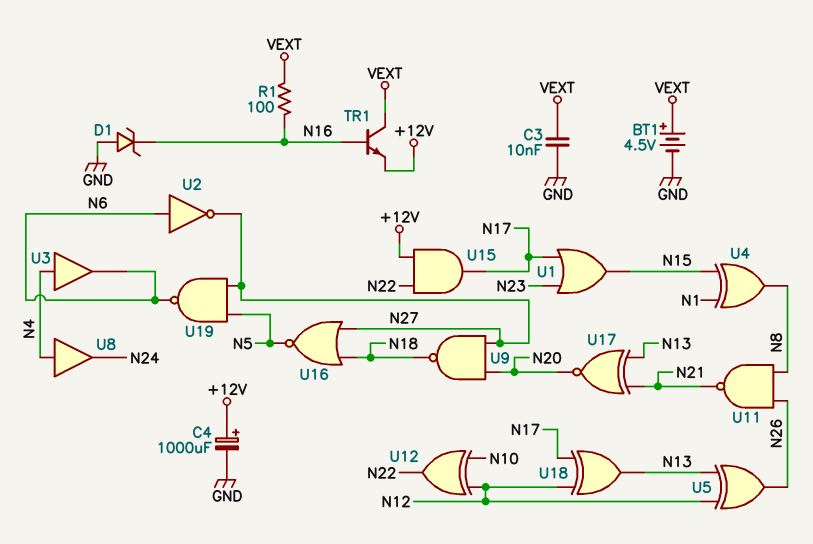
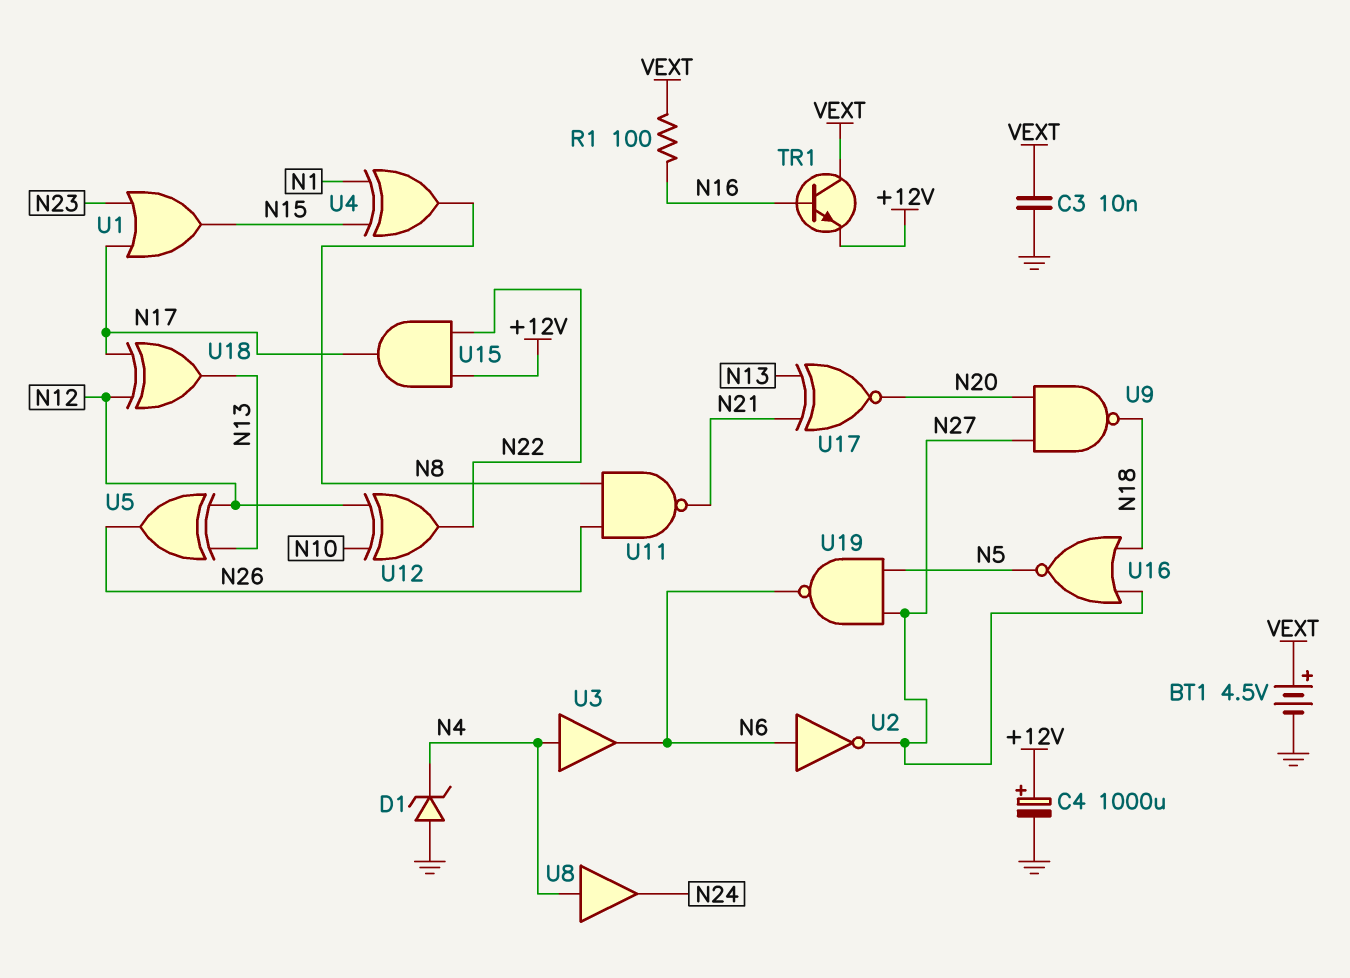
D1: zener (A GND, K N16) -> zener (A GND, K N4)

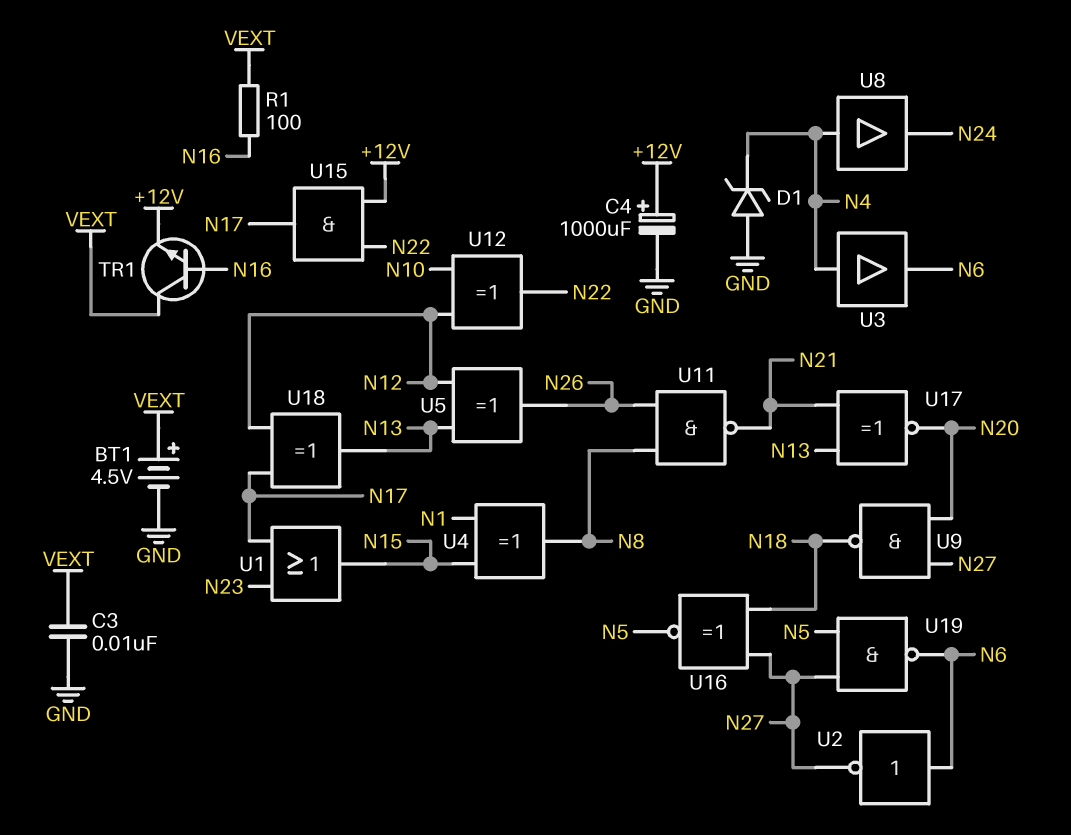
U16: NOR (in N18, in N27, out N5) -> XNOR (in N18, in N27, out N5)

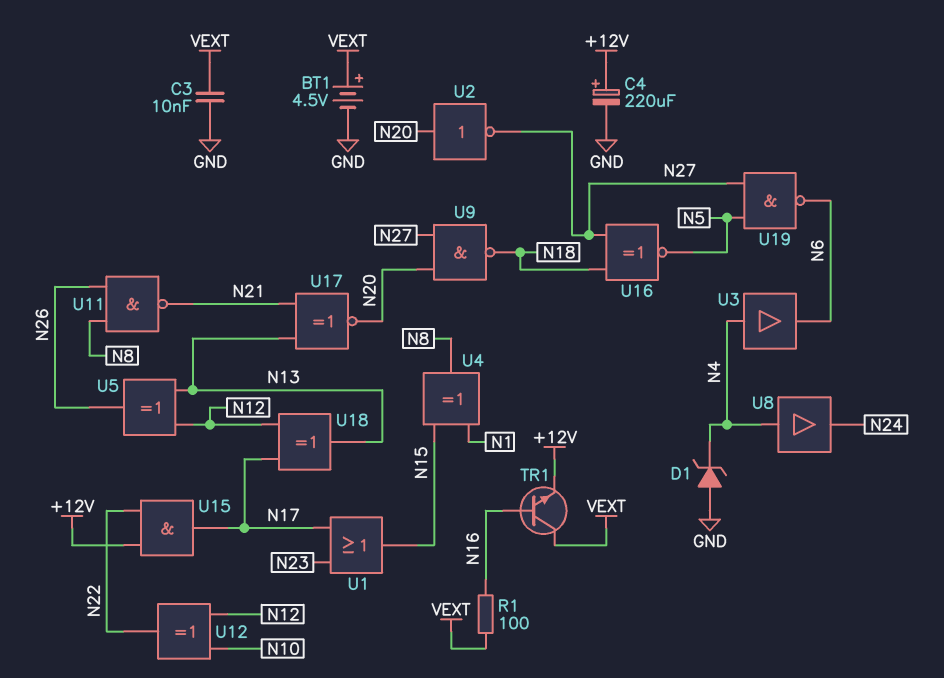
C4: 1000uF (plus +12V, minus GND) -> 220uF (plus +12V, minus GND)
U2: NOT (in N6, out N27) -> NOT (in N20, out N27)

